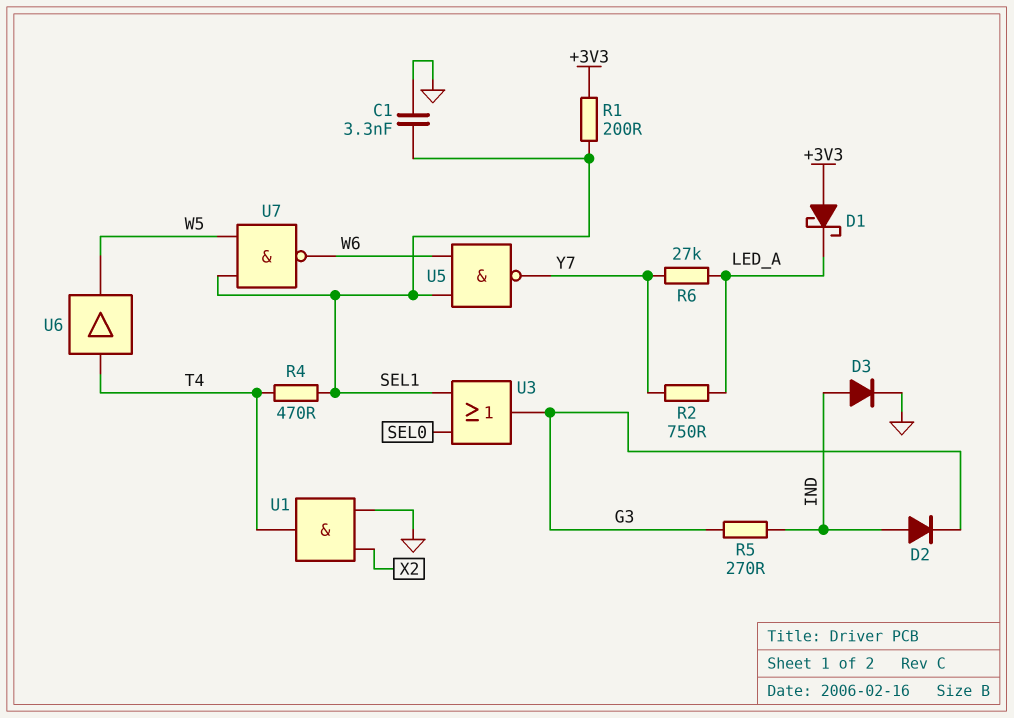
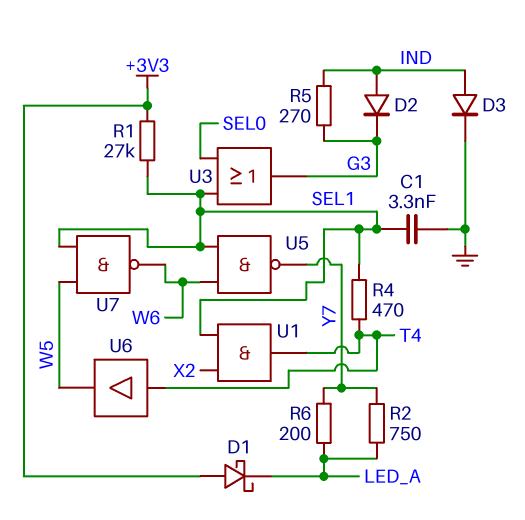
R1: 200 (+3V3, SEL1) -> 27k (+3V3, SEL1)
R6: 27k (LED_A, Y7) -> 200 (LED_A, Y7)
U1: AND (in GND, in X2, out T4) -> AND (in SEL1, in X2, out T4)

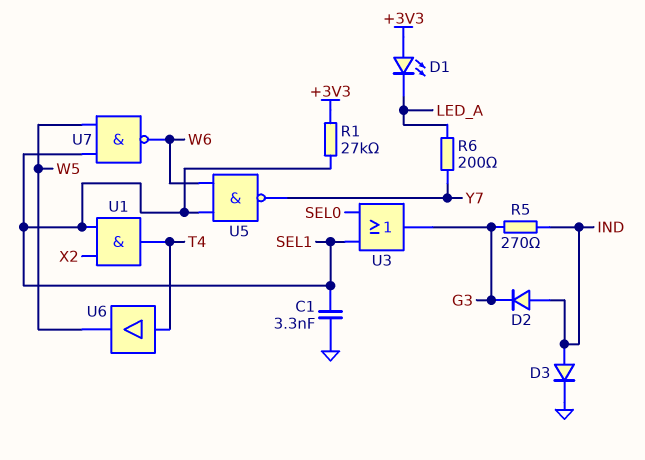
D1: schottky (A +3V3, K LED_A) -> LED (A +3V3, K LED_A)
R2: 750 (LED_A, Y7) -> none
R4: 470 (SEL1, T4) -> none

